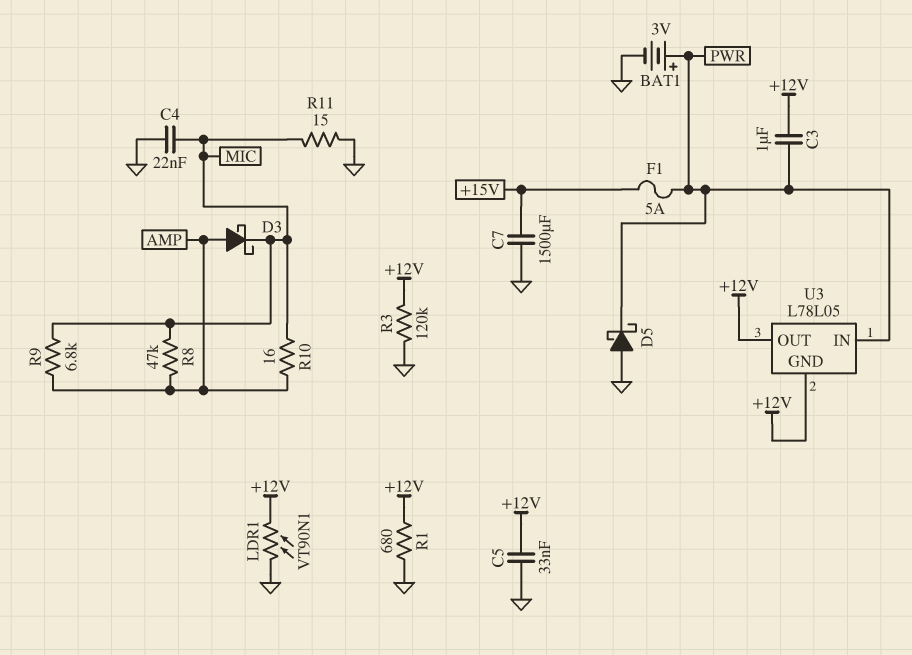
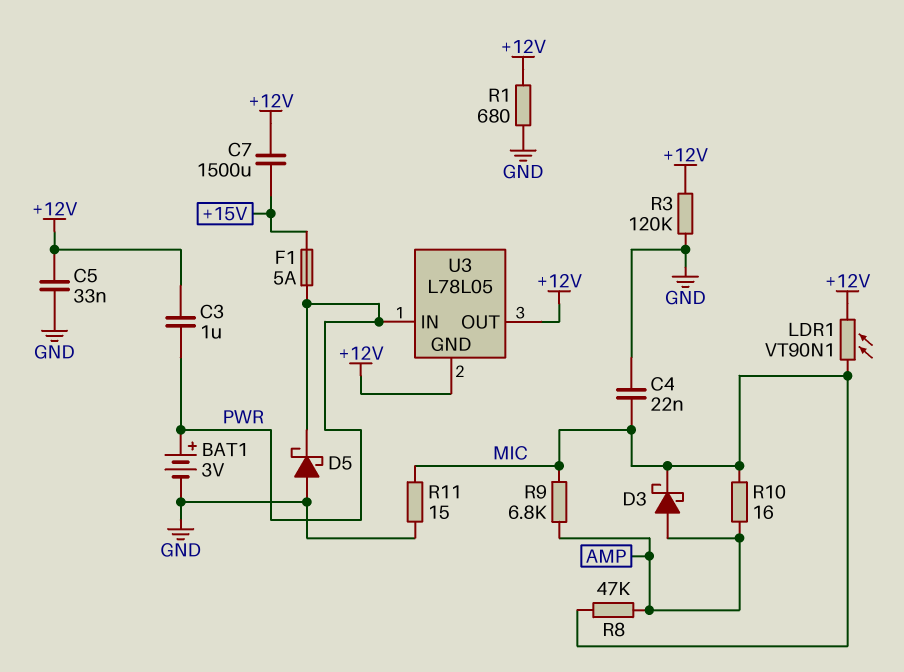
C7: 1500uF (+15V, GND) -> 1500uF (+12V, +15V)
LDR1: VT90N1 (+12V, GND) -> VT90N1 (+12V, MIC)

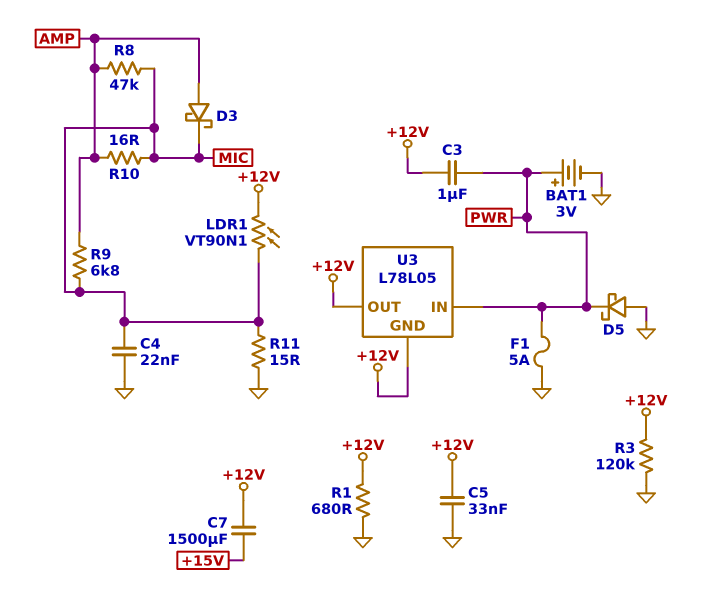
F1: 5A (+15V, PWR) -> 5A (GND, PWR)

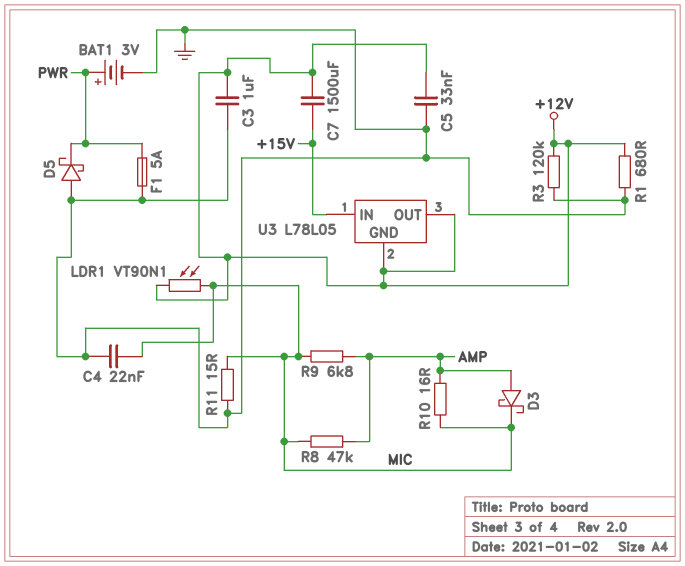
C3: 1uF (+12V, PWR) -> 1uF (+12V, GND)
U3 pin IN: PWR -> +15V

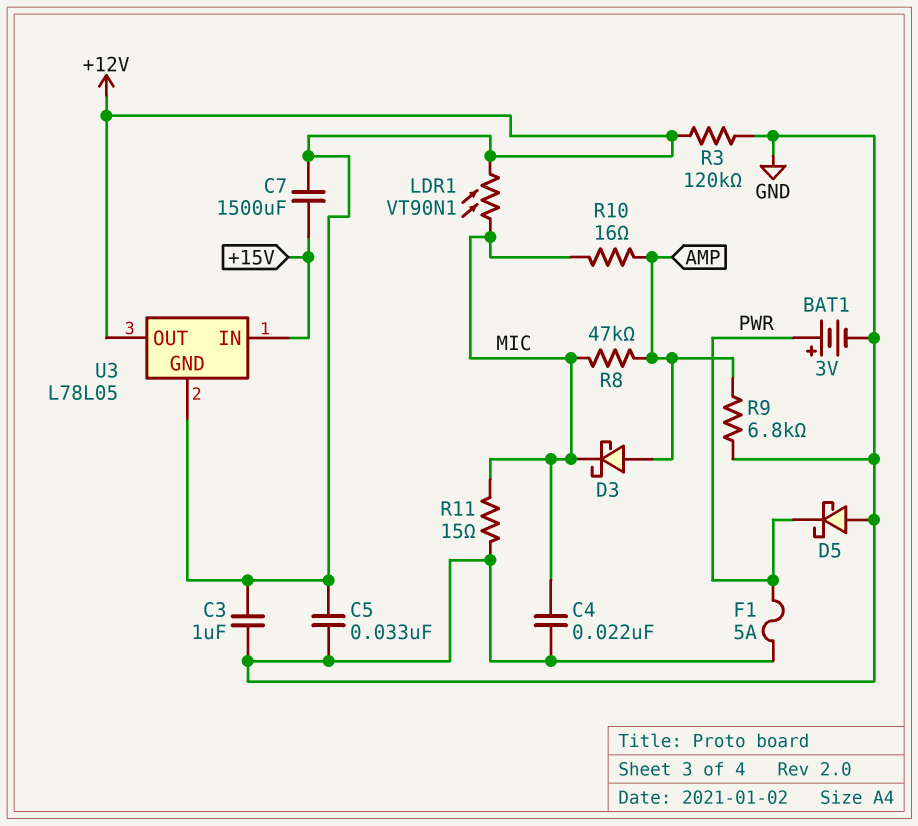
R1: 680 (+12V, GND) -> none
R9: 6.8k (AMP, MIC) -> 6.8k (AMP, GND)

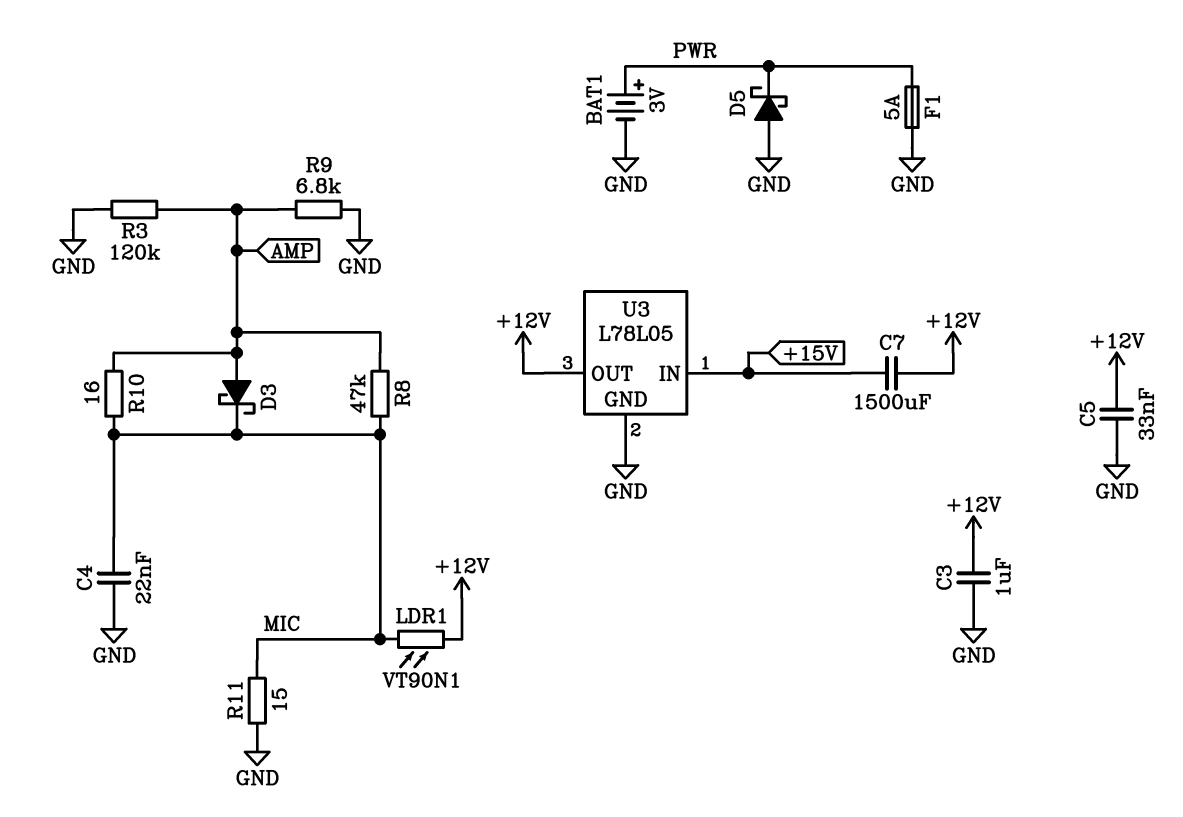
R3: 120k (+12V, GND) -> 120k (AMP, GND)
U3 pin GND: +12V -> GND

